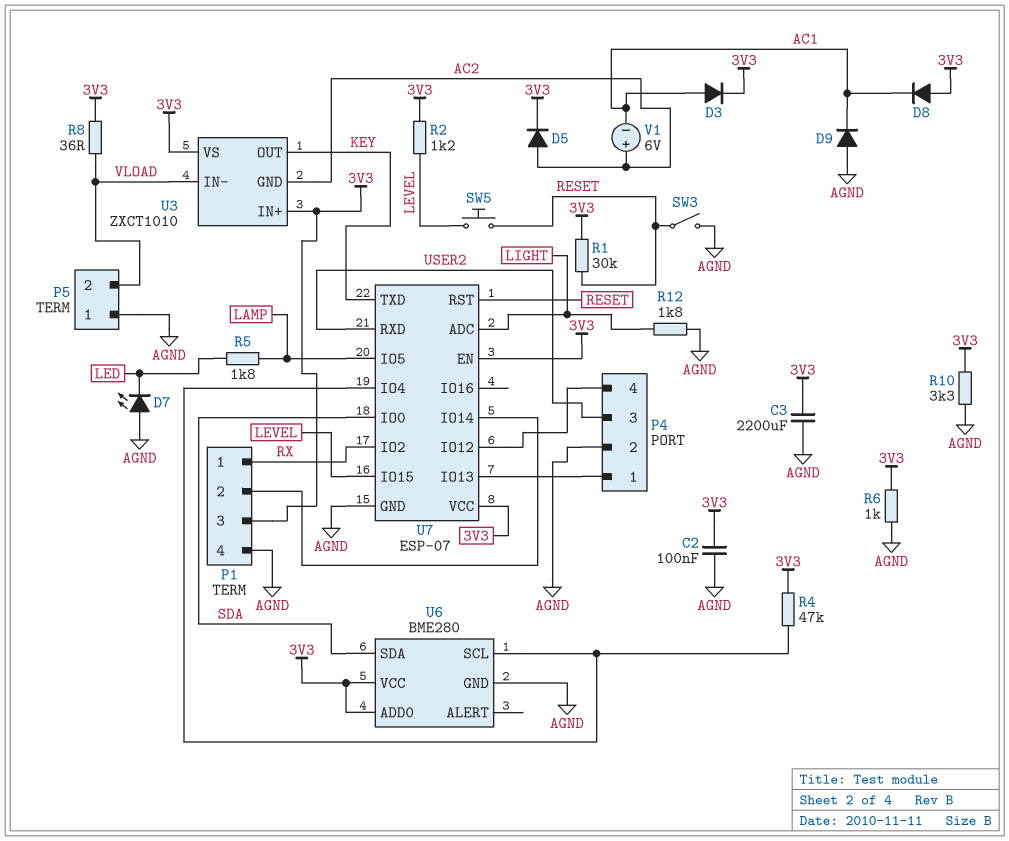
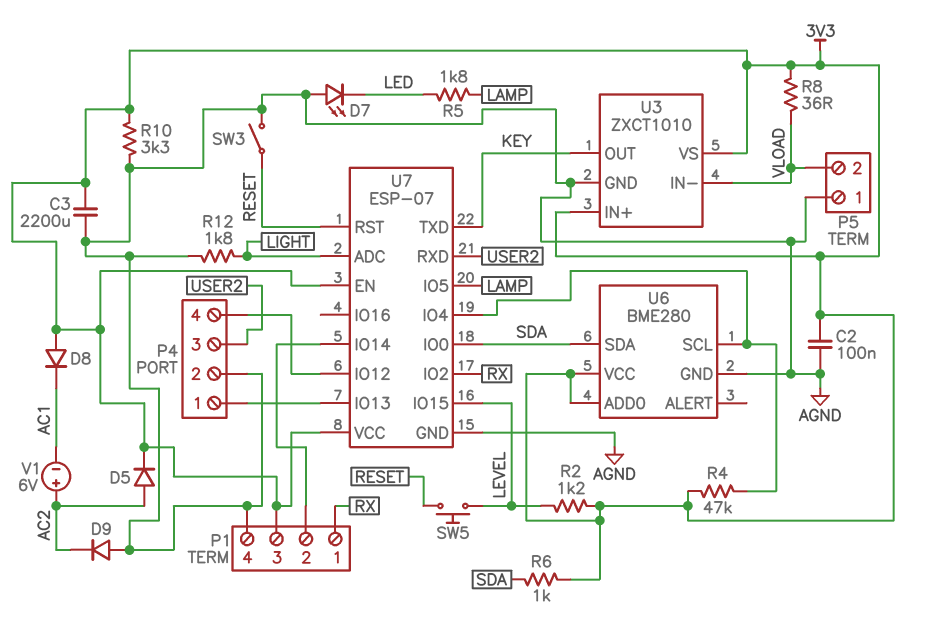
D3: diode (A AC1, K 3V3) -> none
D9: diode (A AGND, K AC1) -> diode (A AGND, K AC2)
R1: 30k (3V3, RESET) -> none
R6: 1k (3V3, AGND) -> 1k (3V3, SDA)
U3 pin GND: AC2 -> AGND

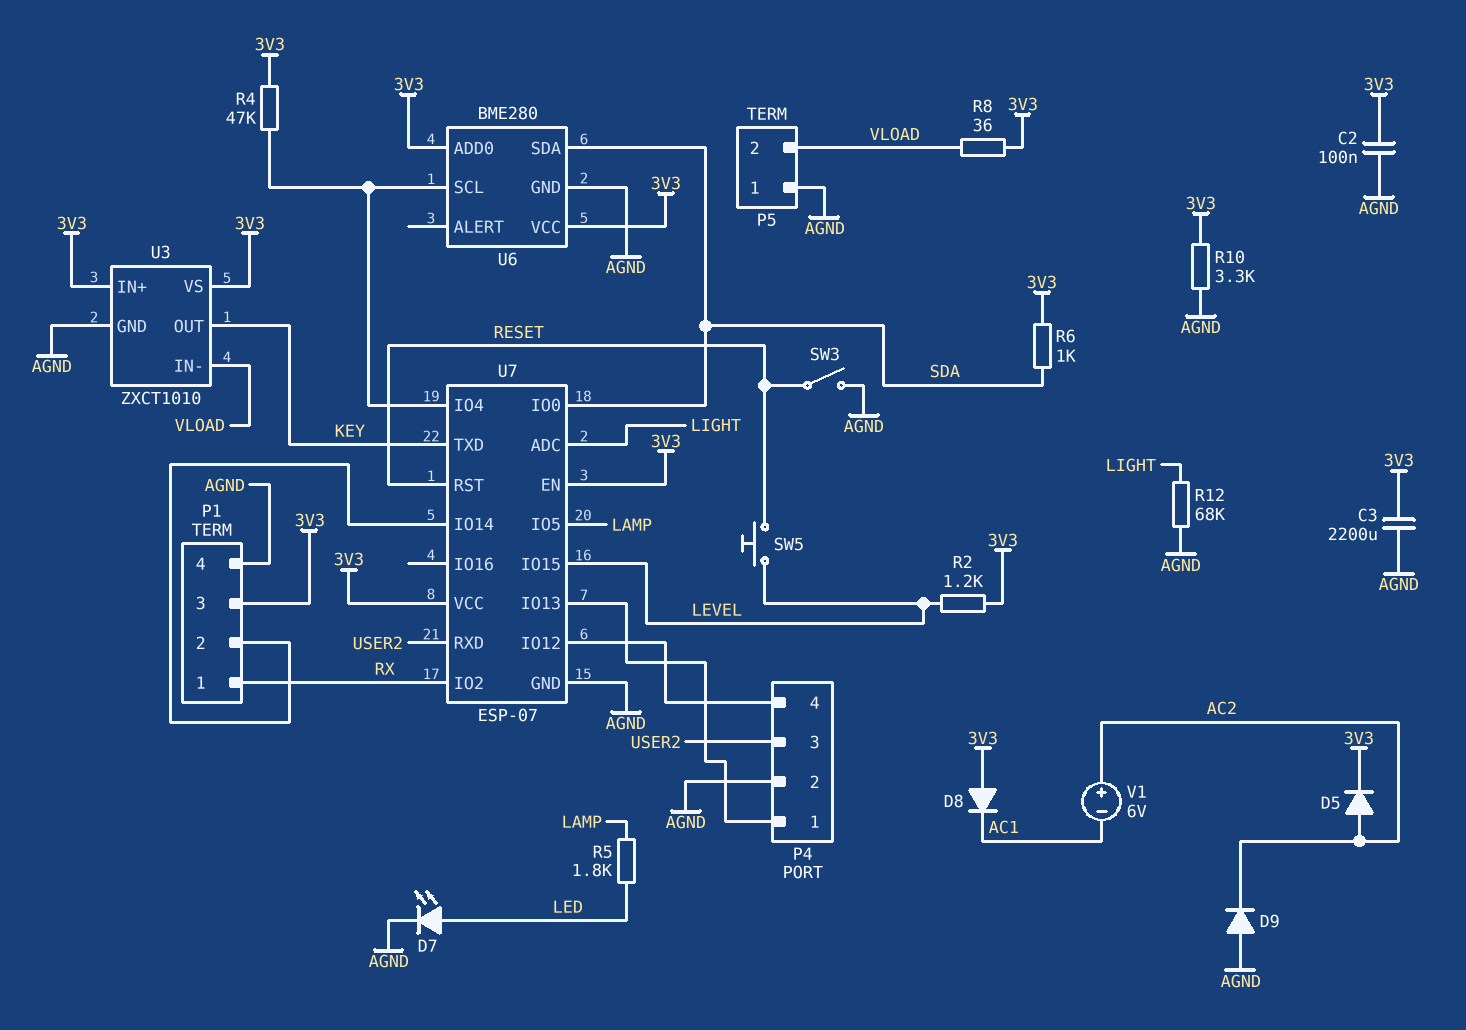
D7: LED (A AGND, K LED) -> LED (A LED, K AGND)
R12: 1.8k (AGND, LIGHT) -> 68k (AGND, LIGHT)

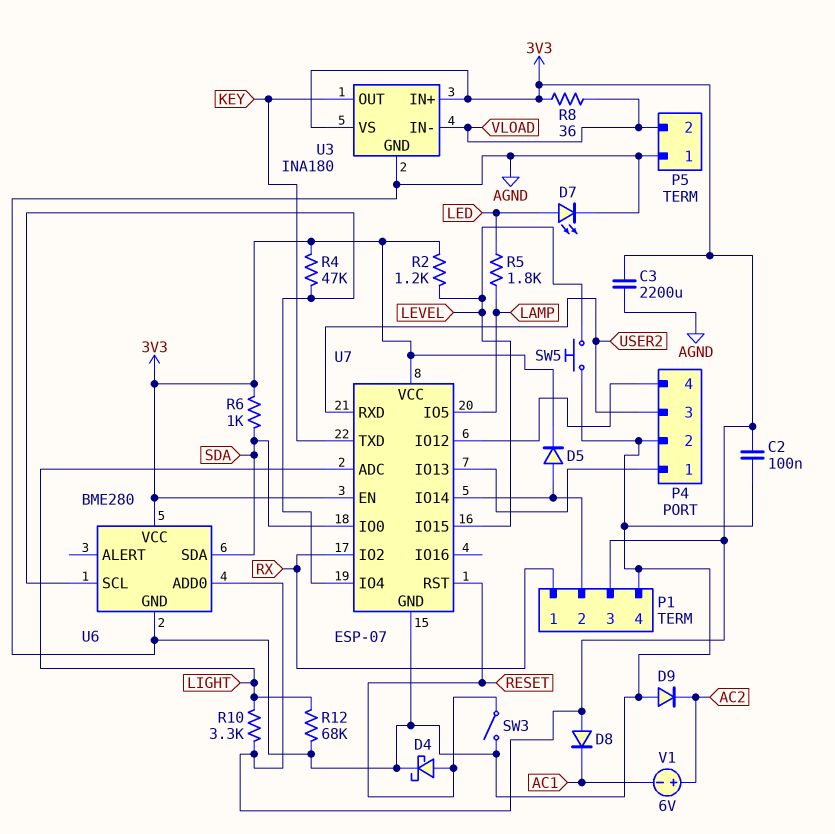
D4: none -> schottky (A RESET, K AGND)
D5: diode (A AC2, K 3V3) -> diode (A P1/2, K 3V3)
R10: 3.3k (3V3, AGND) -> 3.3k (3V3, LIGHT)
SW5: button (LEVEL, RESET) -> button (AGND, LEVEL)
U3: ZXCT1010 -> INA180

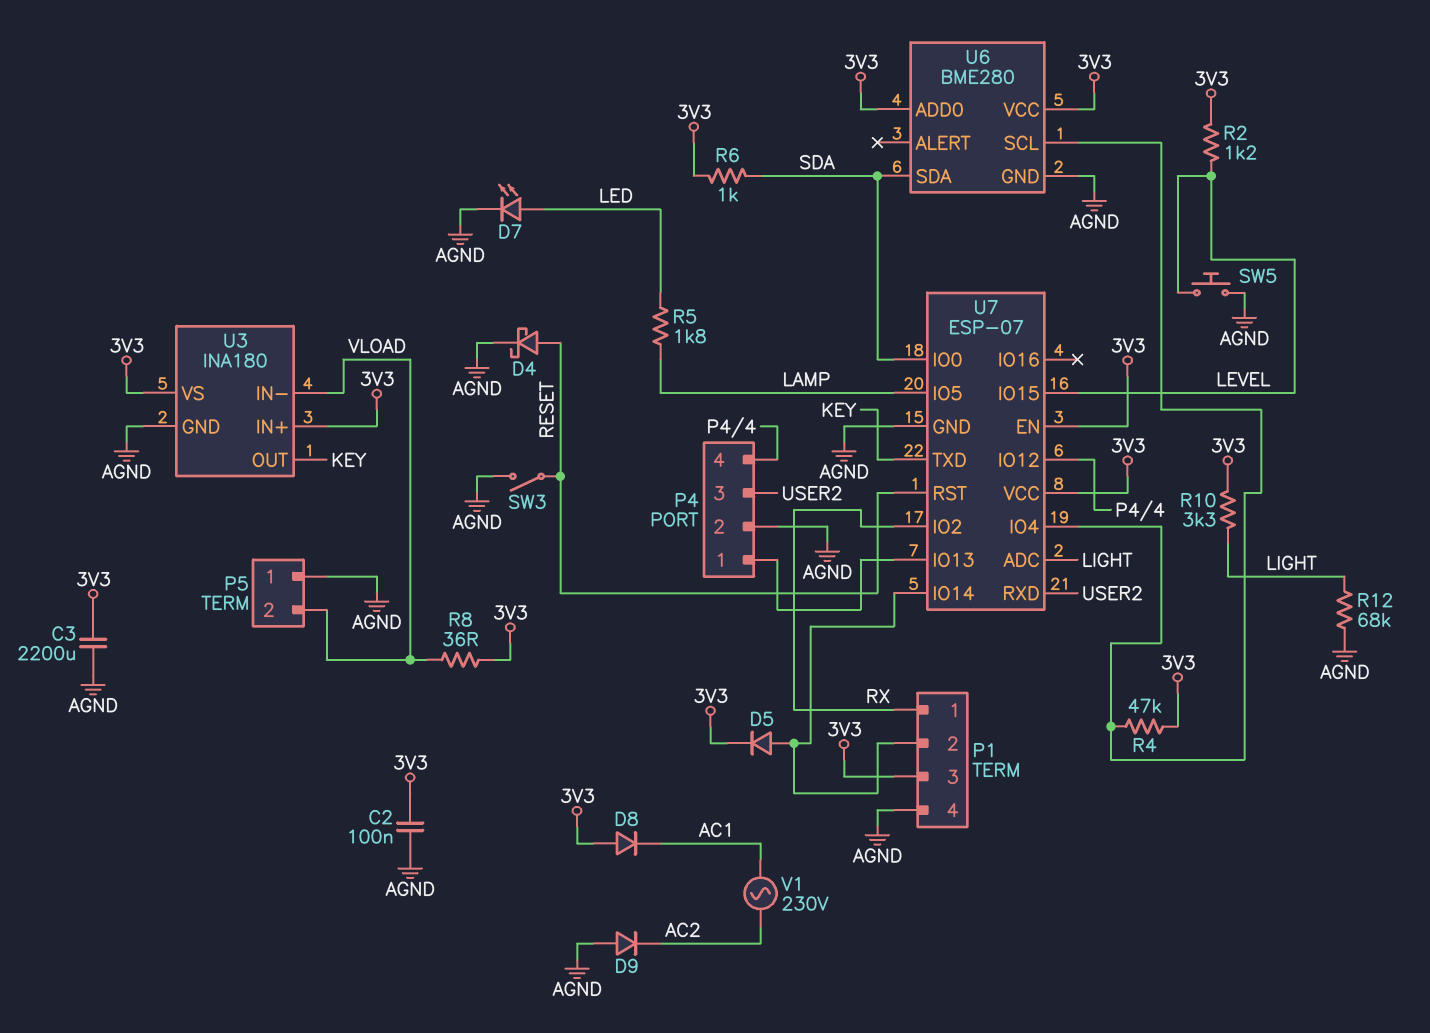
V1: 6V (plus AC2, minus AC1) -> AC 230V (AC1, AC2)

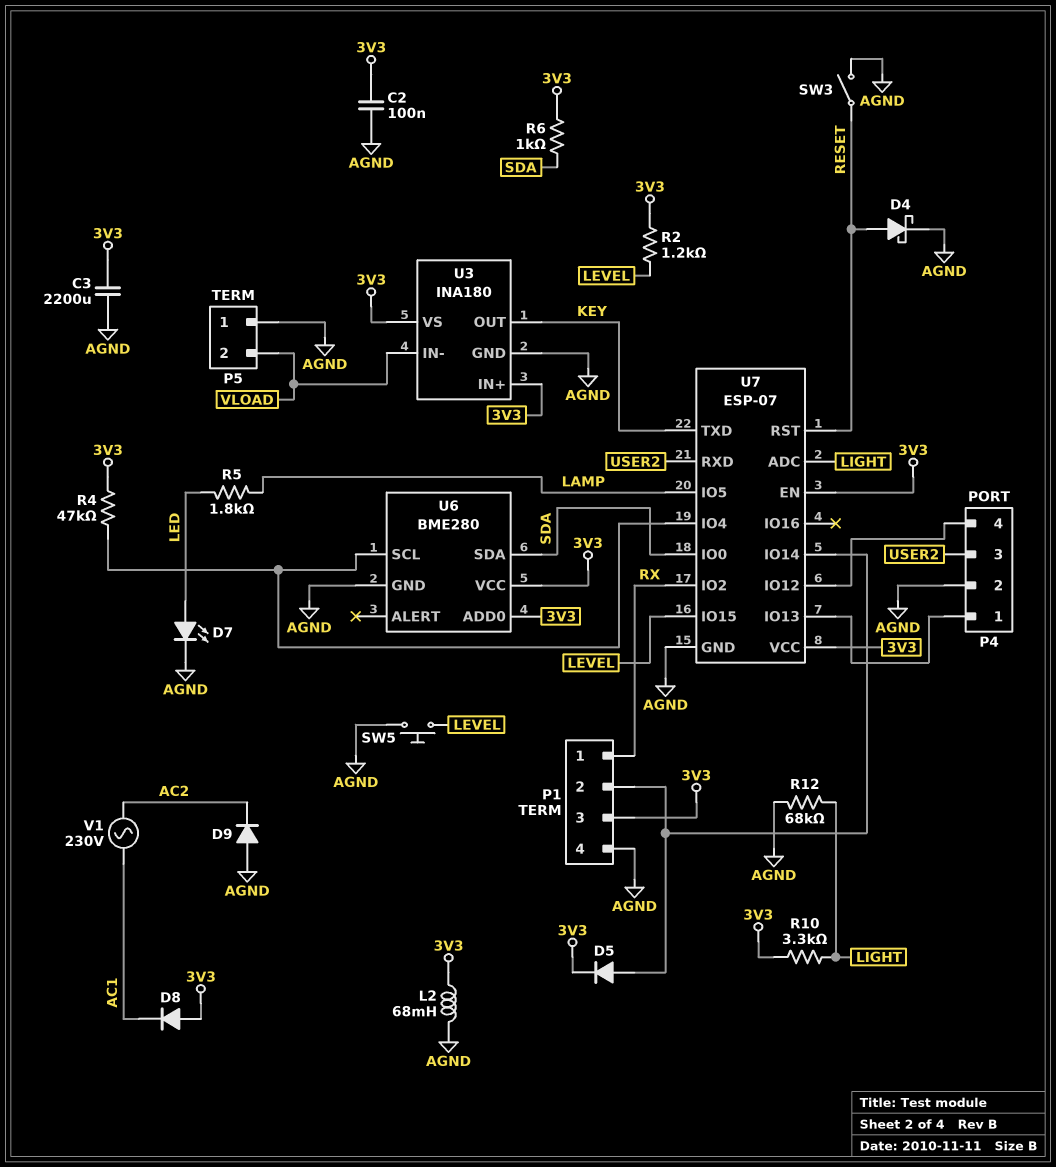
L2: none -> 68mH (3V3, AGND)
R8: 36 (3V3, VLOAD) -> none

